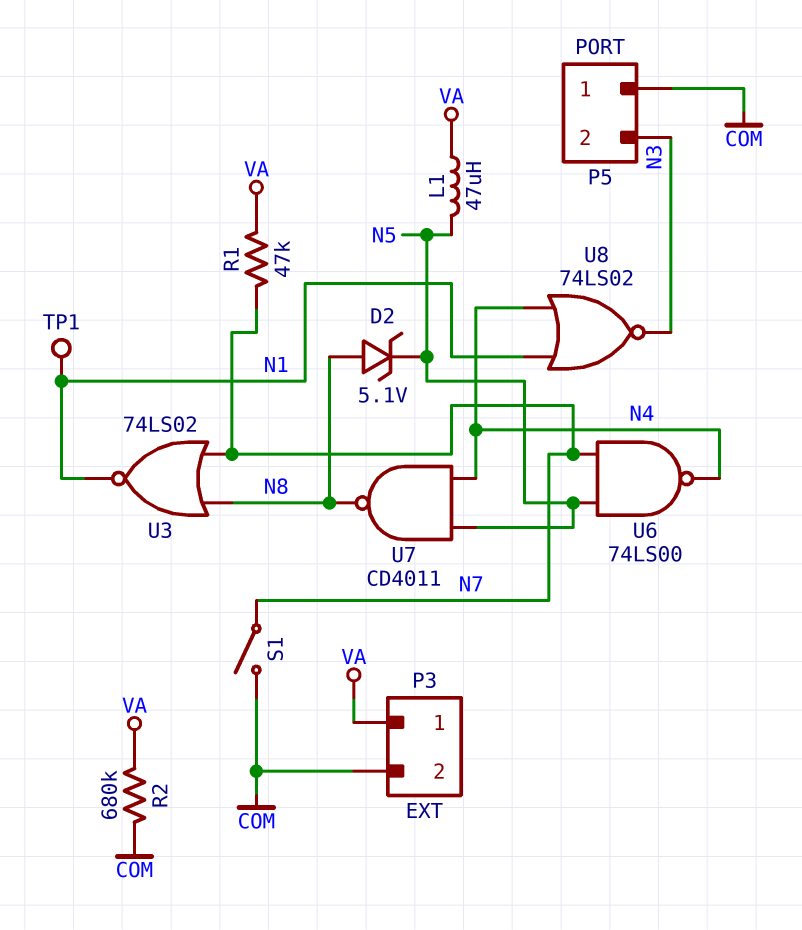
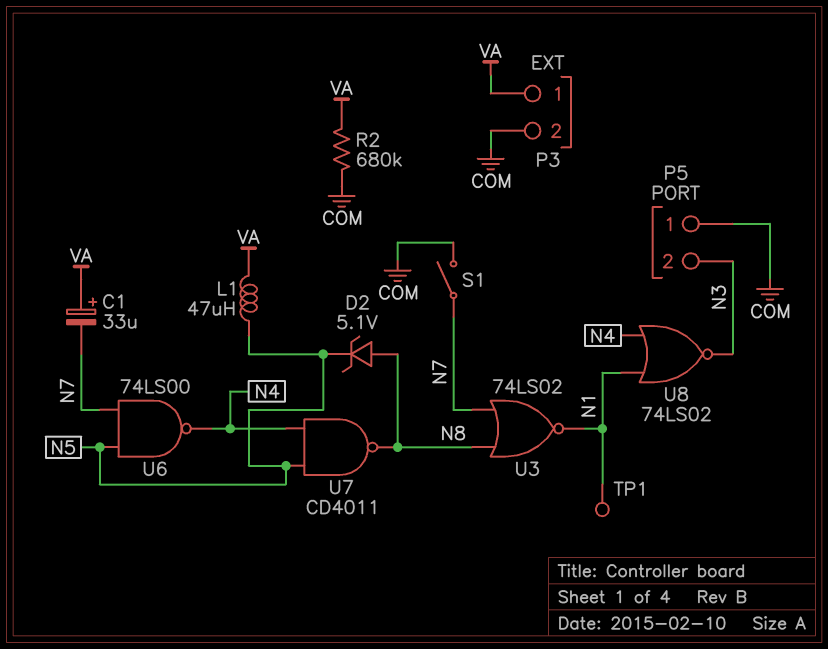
C1: none -> 33uF (plus VA, minus N7)
R1: 47k (N7, VA) -> none

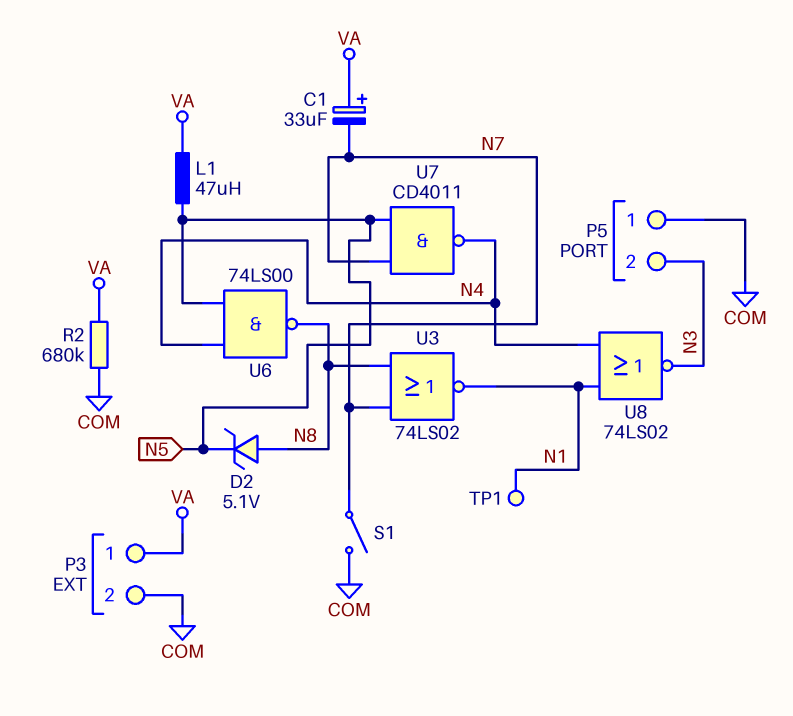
U6: NAND 74LS00 (in N5, in N7, out N4) -> NAND 74LS00 (in N4, in N5, out N8)
U7: NAND CD4011 (in N4, in N5, out N8) -> NAND CD4011 (in N5, in N7, out N4)

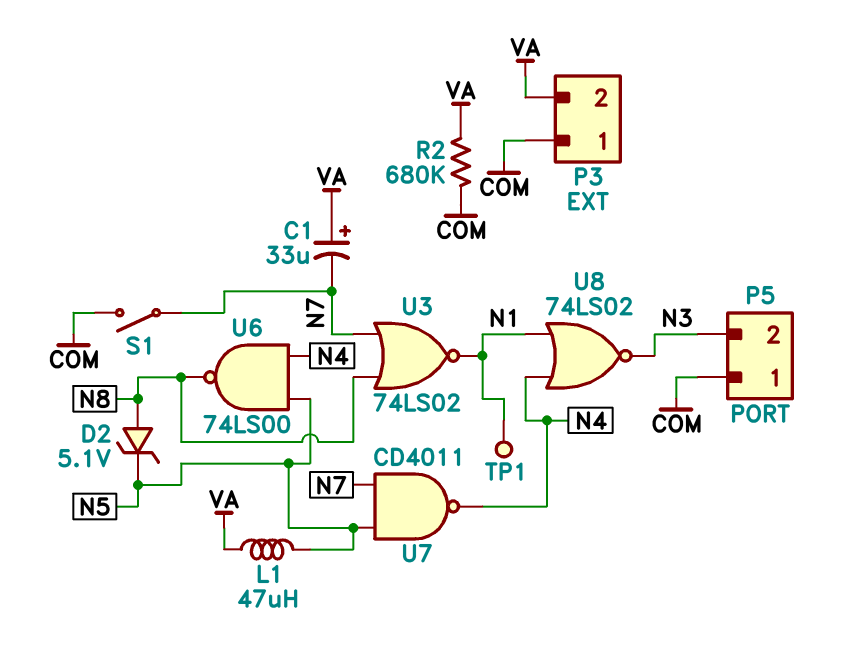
P3 pin 1: VA -> COM
P3 pin 2: COM -> VA

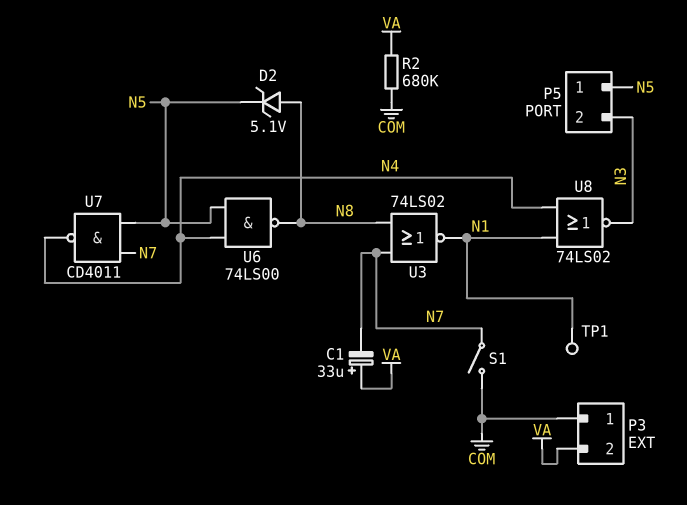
L1: 47uH (N5, VA) -> none
P5 pin 1: COM -> N5

